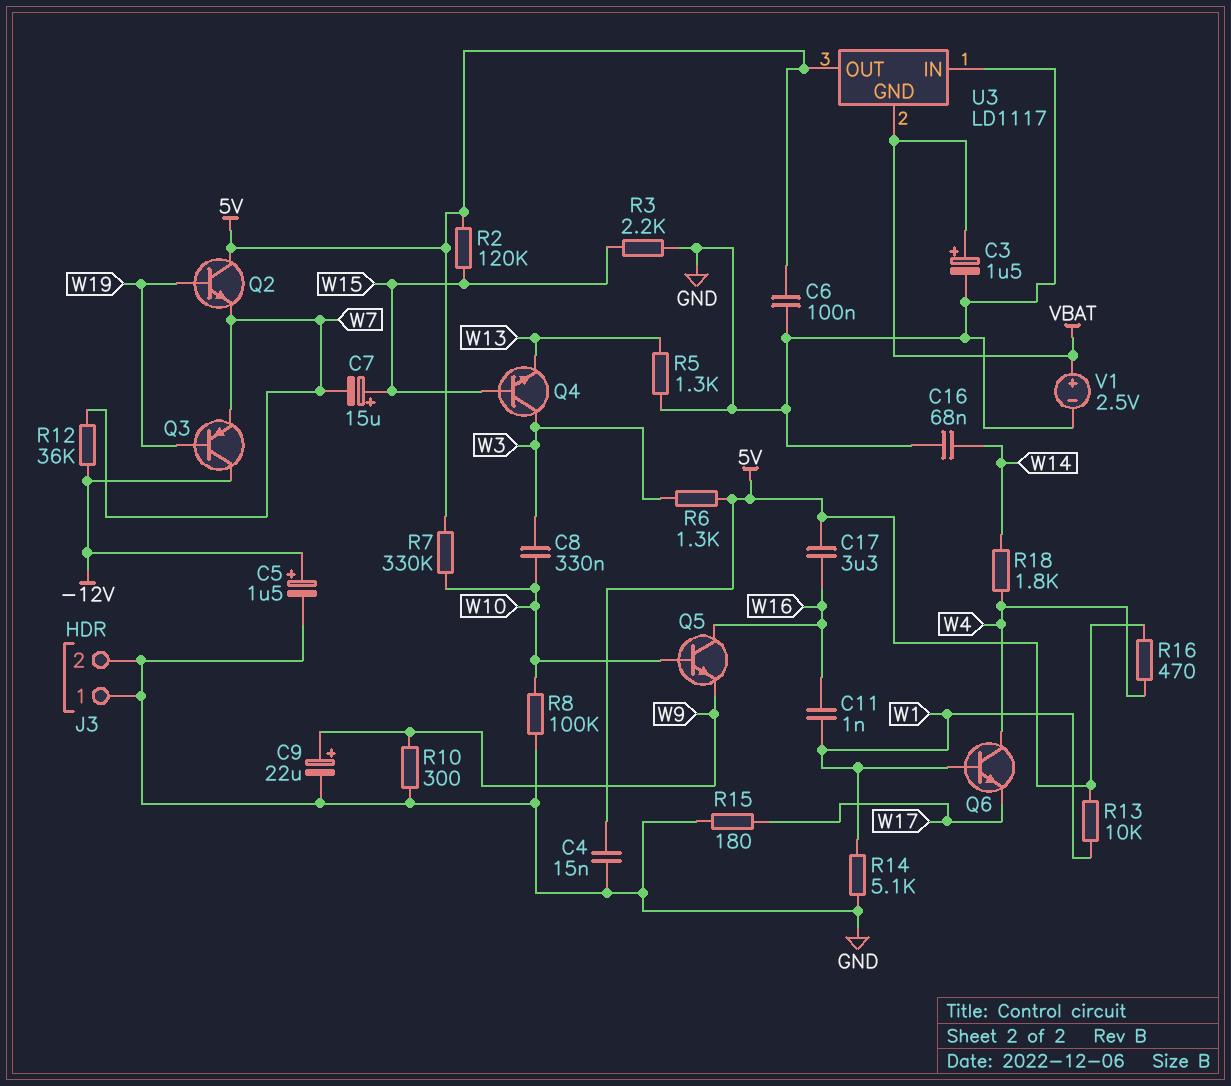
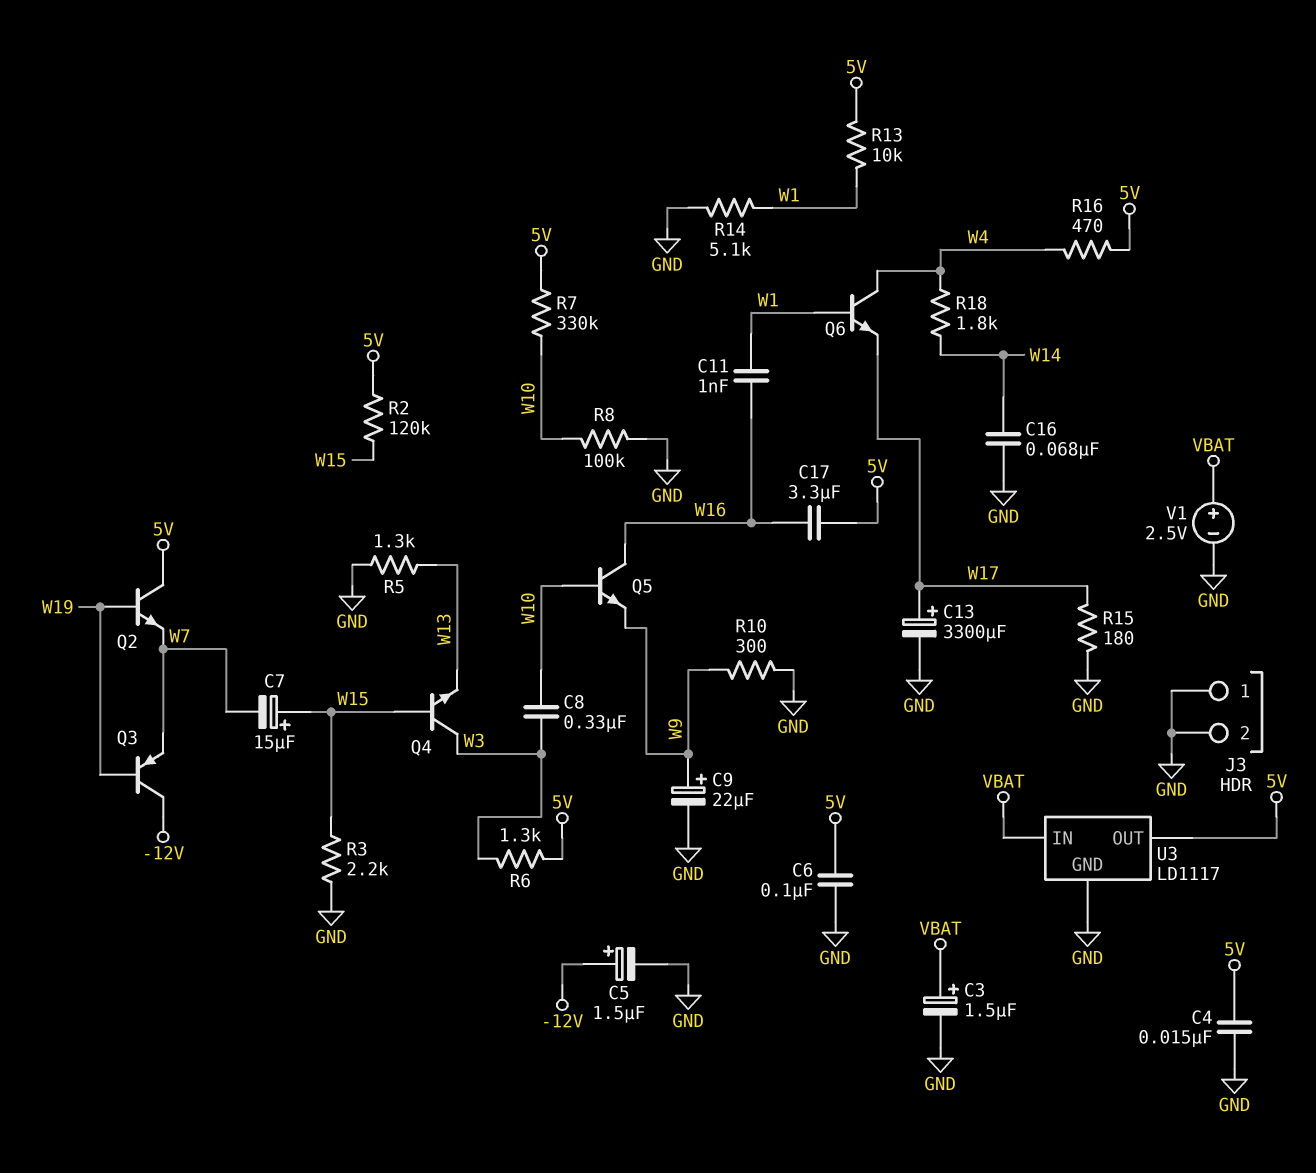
C13: none -> 3300uF (plus W17, minus GND)
R12: 36k (-12V, W7) -> none
U3 pin GND: VBAT -> GND
U3 pin IN: GND -> VBAT

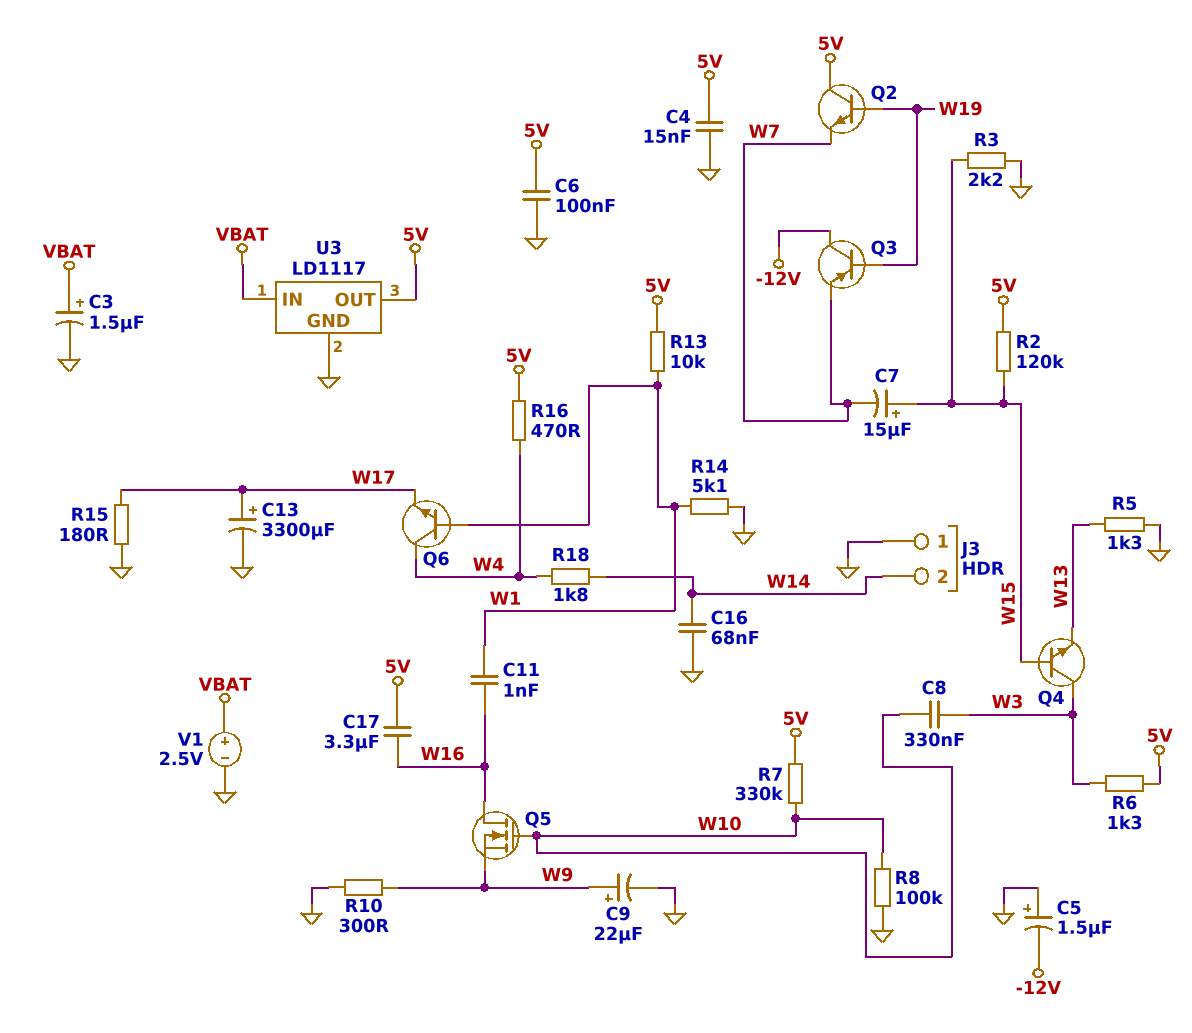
C5: 1.5uF (plus -12V, minus GND) -> 1.5uF (plus GND, minus -12V)
J3 pin 2: GND -> W14
Q5: NPN (B W10, C W16, E W9) -> NMOS (G W10, D W16, S W9)

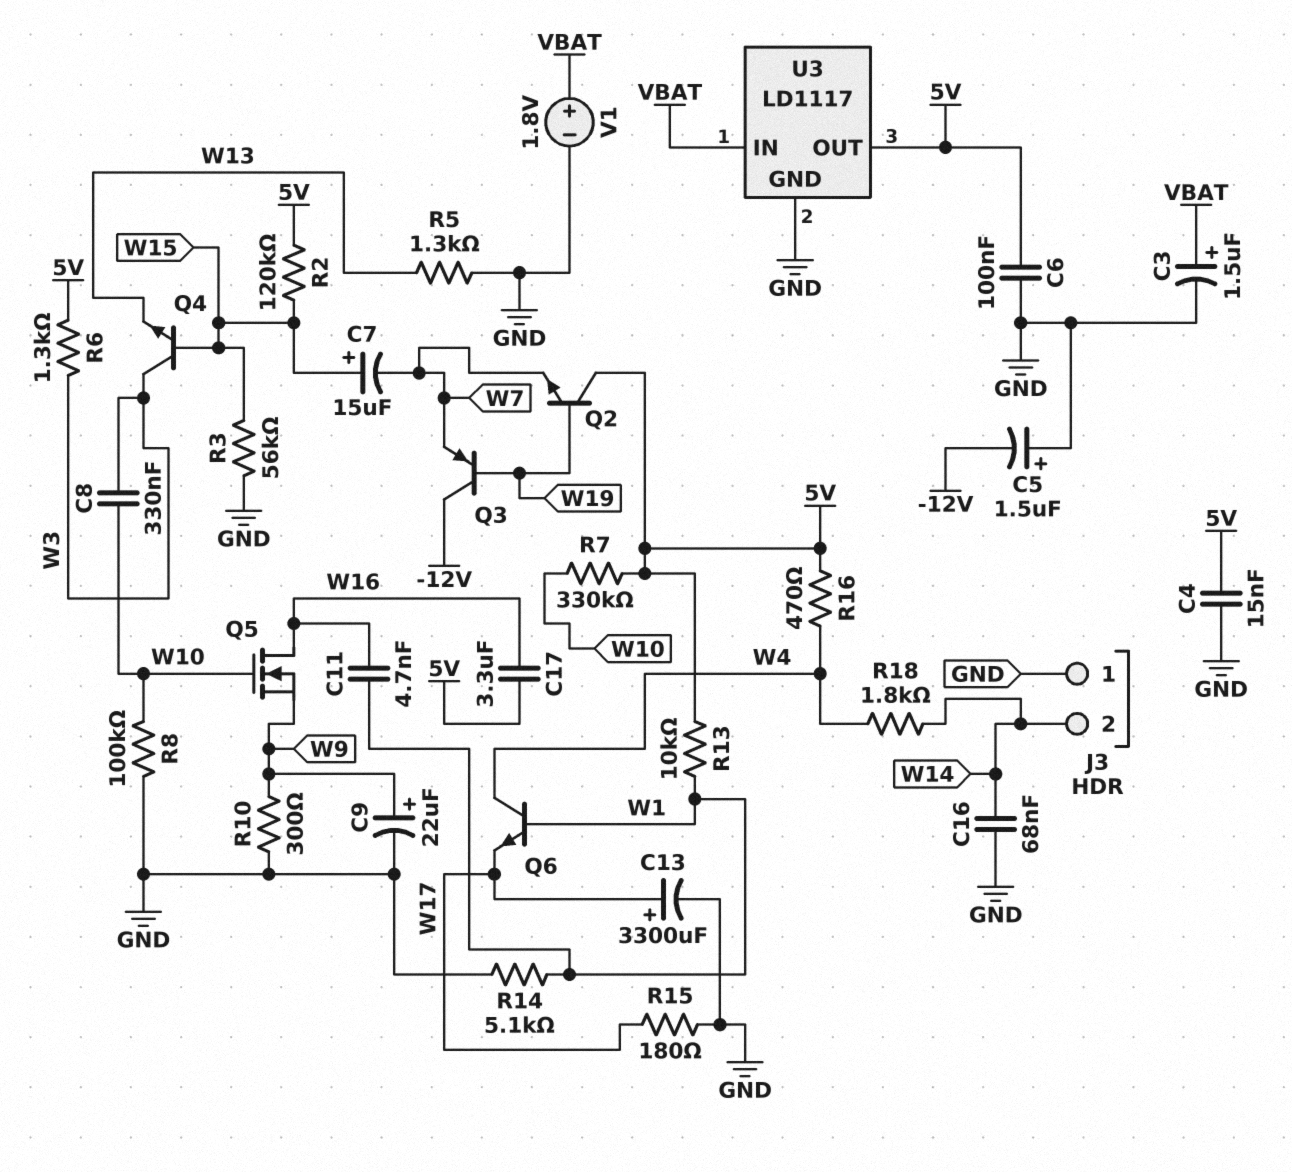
C11: 1nF (W1, W16) -> 4.7nF (W1, W16)
R3: 2.2k (GND, W15) -> 56k (GND, W15)
V1: 2.5V (plus VBAT, minus GND) -> 1.8V (plus VBAT, minus GND)

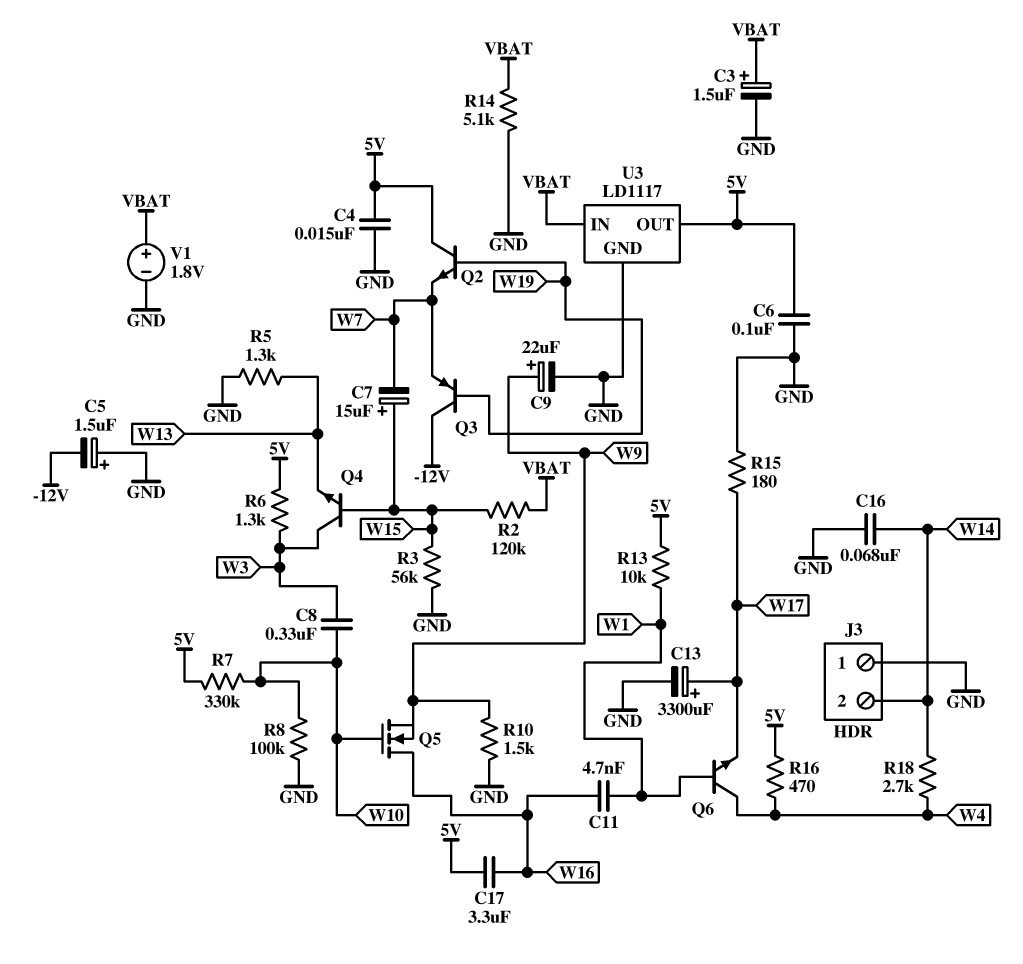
R2: 120k (5V, W15) -> 120k (VBAT, W15)
R10: 300 (GND, W9) -> 1.5k (GND, W9)
R14: 5.1k (GND, W1) -> 5.1k (GND, VBAT)
R18: 1.8k (W4, W14) -> 2.7k (W4, W14)

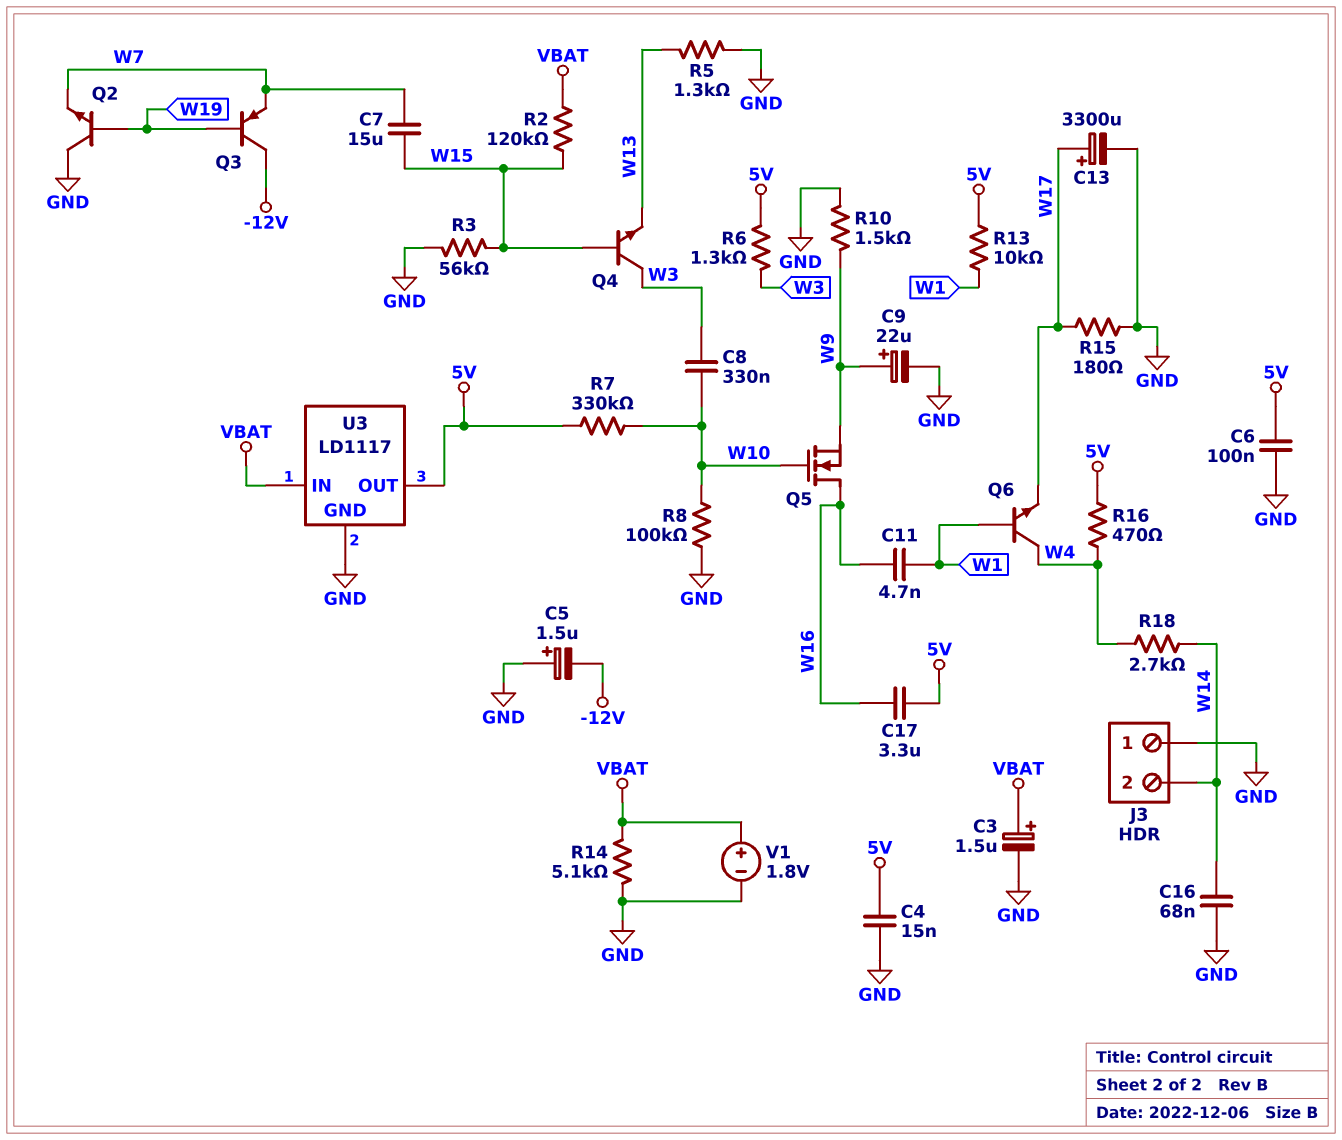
C7: 15uF (plus W15, minus W7) -> 15uF (W7, W15)
Q2: NPN (B W19, C 5V, E W7) -> NPN (B W19, C GND, E W7)

